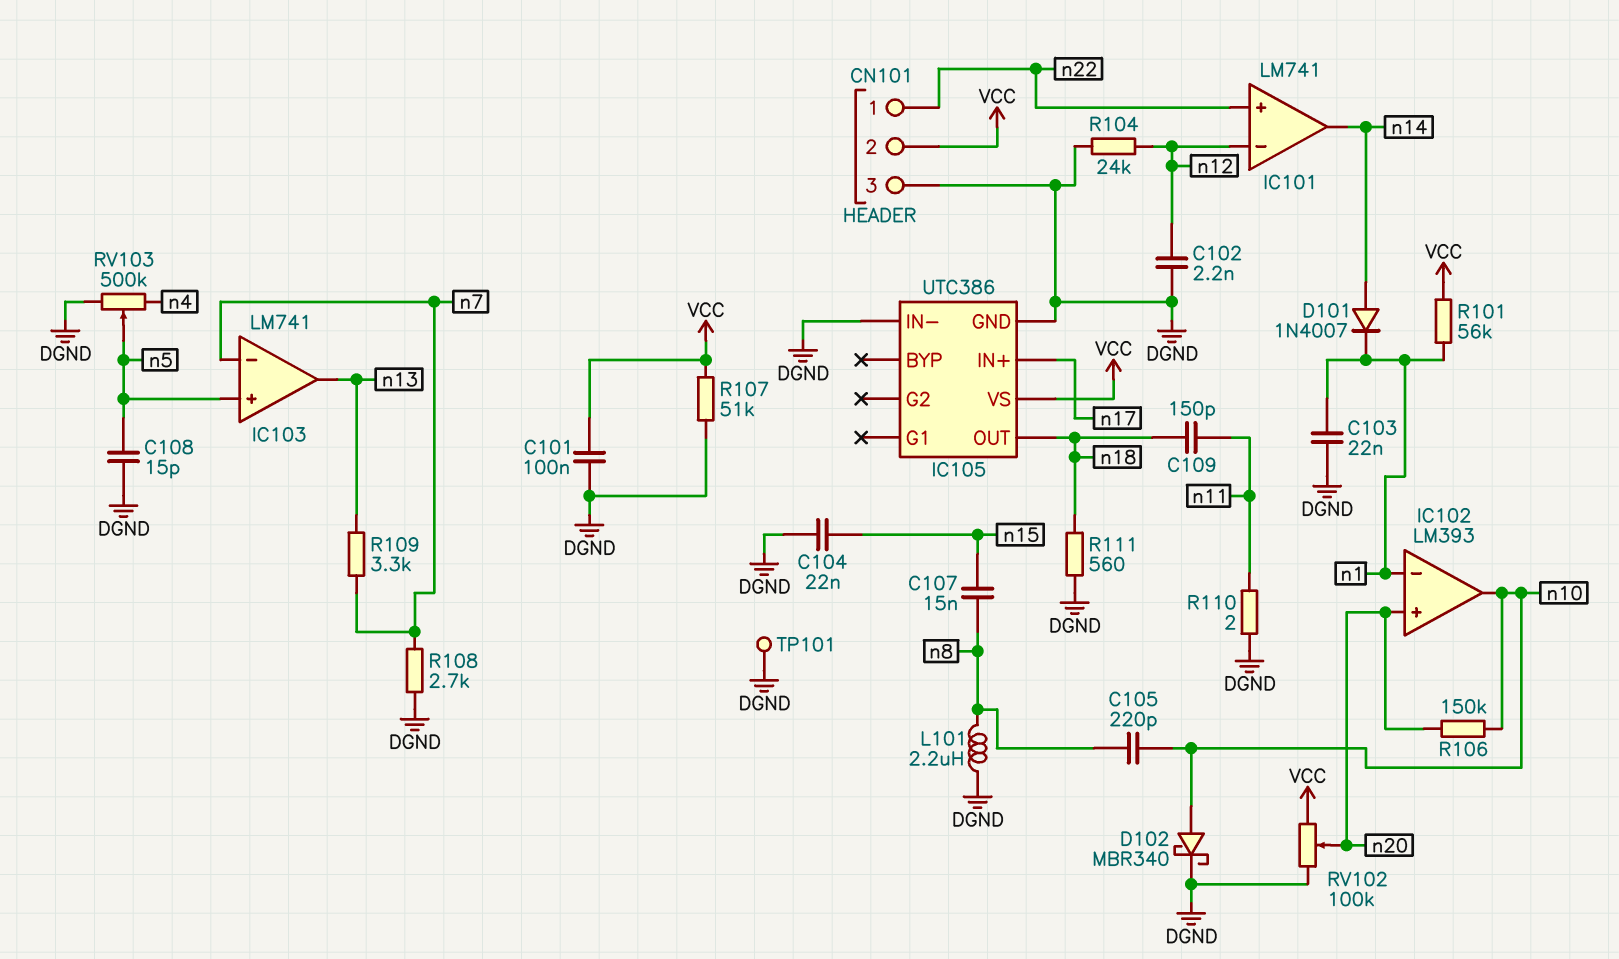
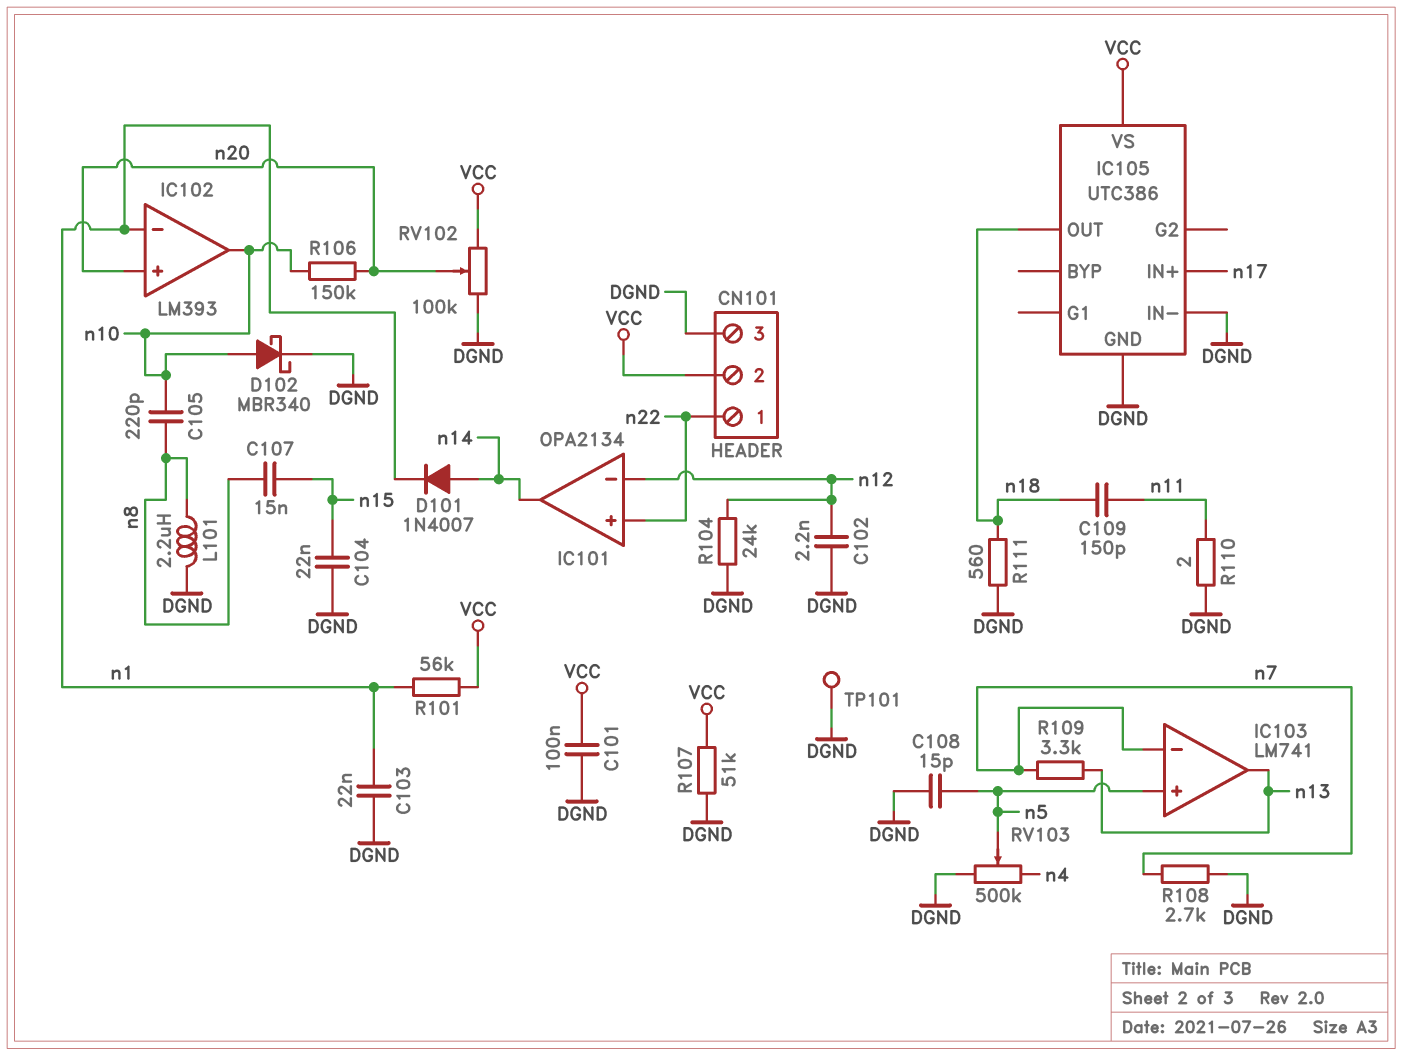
IC101: LM741 -> OPA2134

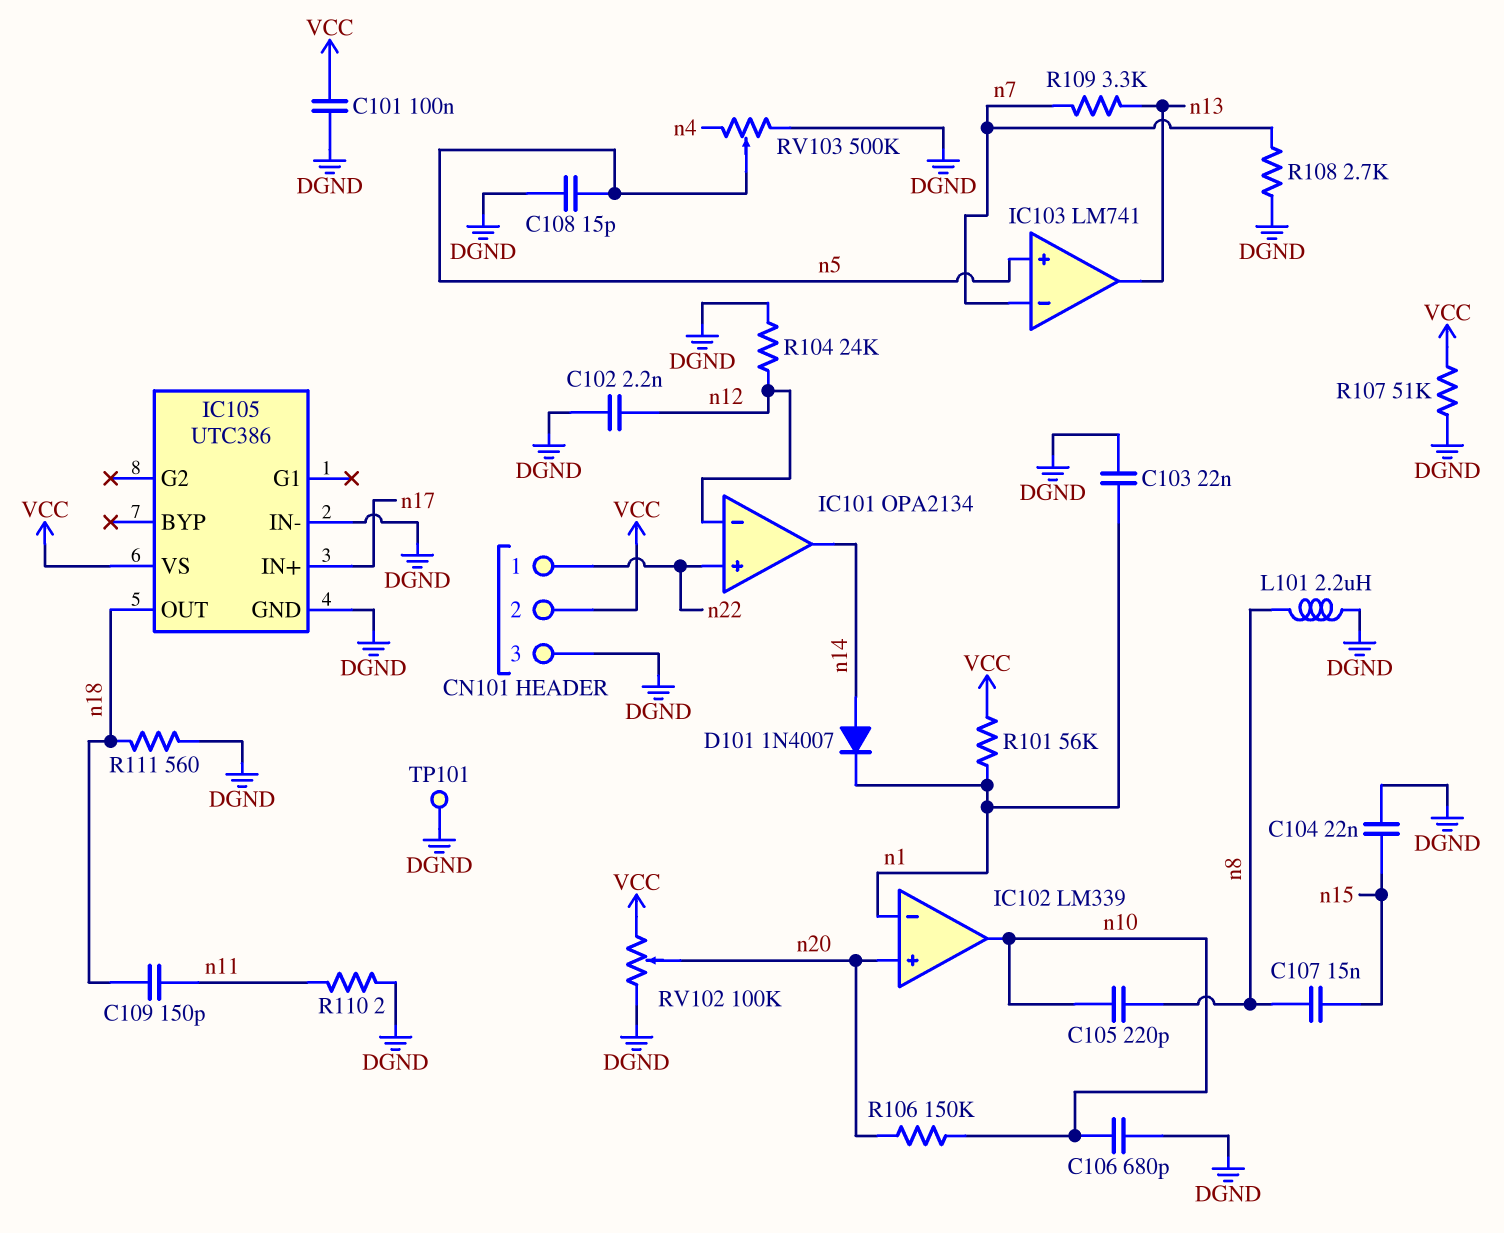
C106: none -> 680pF (DGND, n10)
D102: schottky MBR340 (A n10, K DGND) -> none
IC102: LM393 -> LM339

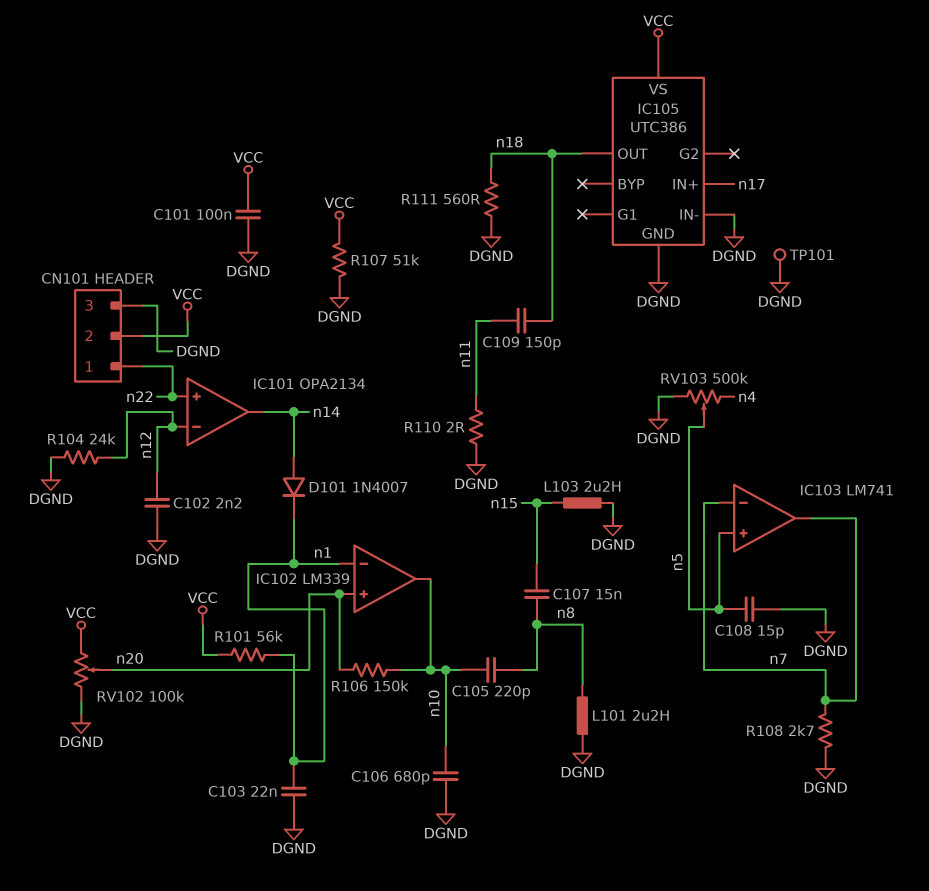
C104: 22nF (DGND, n15) -> none
IC103 pin out: n13 -> n7
L103: none -> 2.2uH (DGND, n15)
R109: 3.3k (n7, n13) -> none

